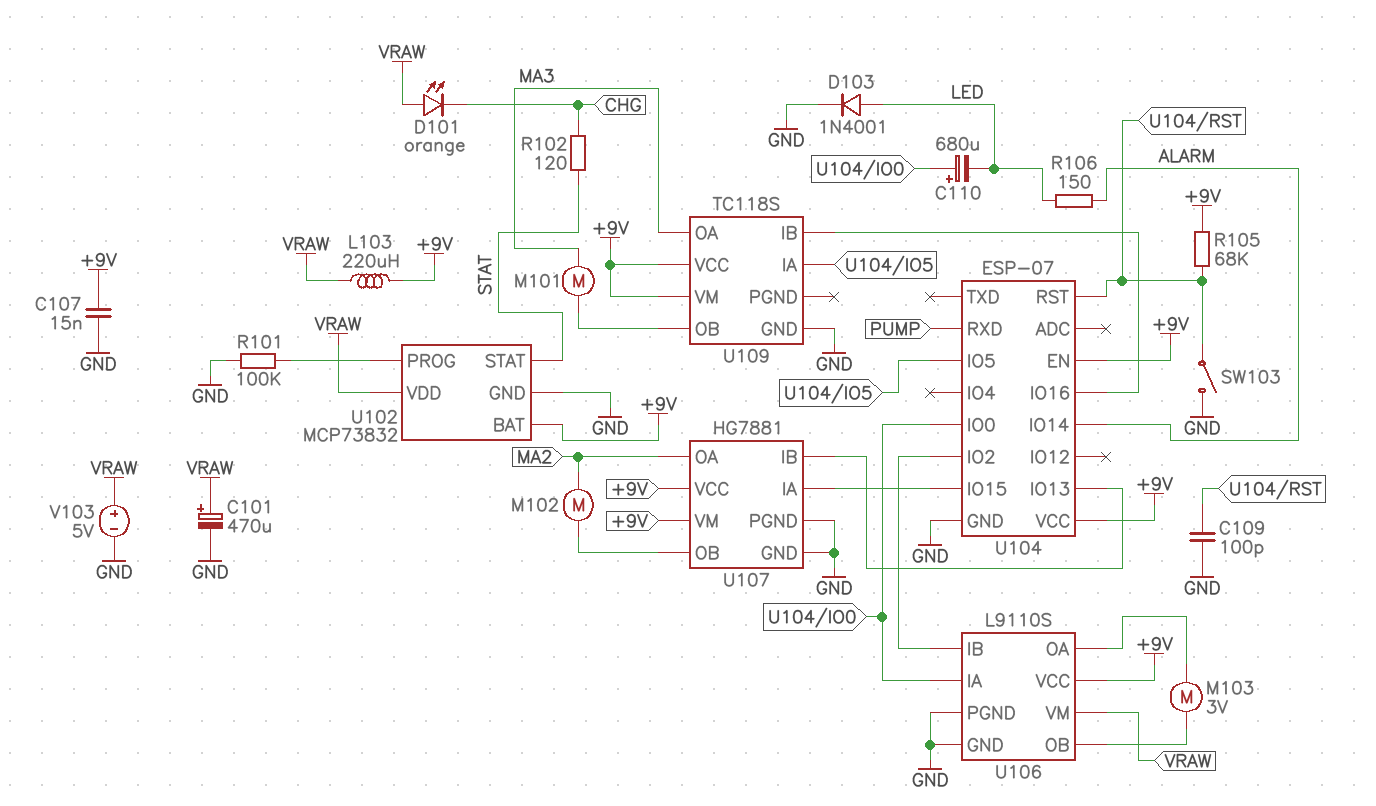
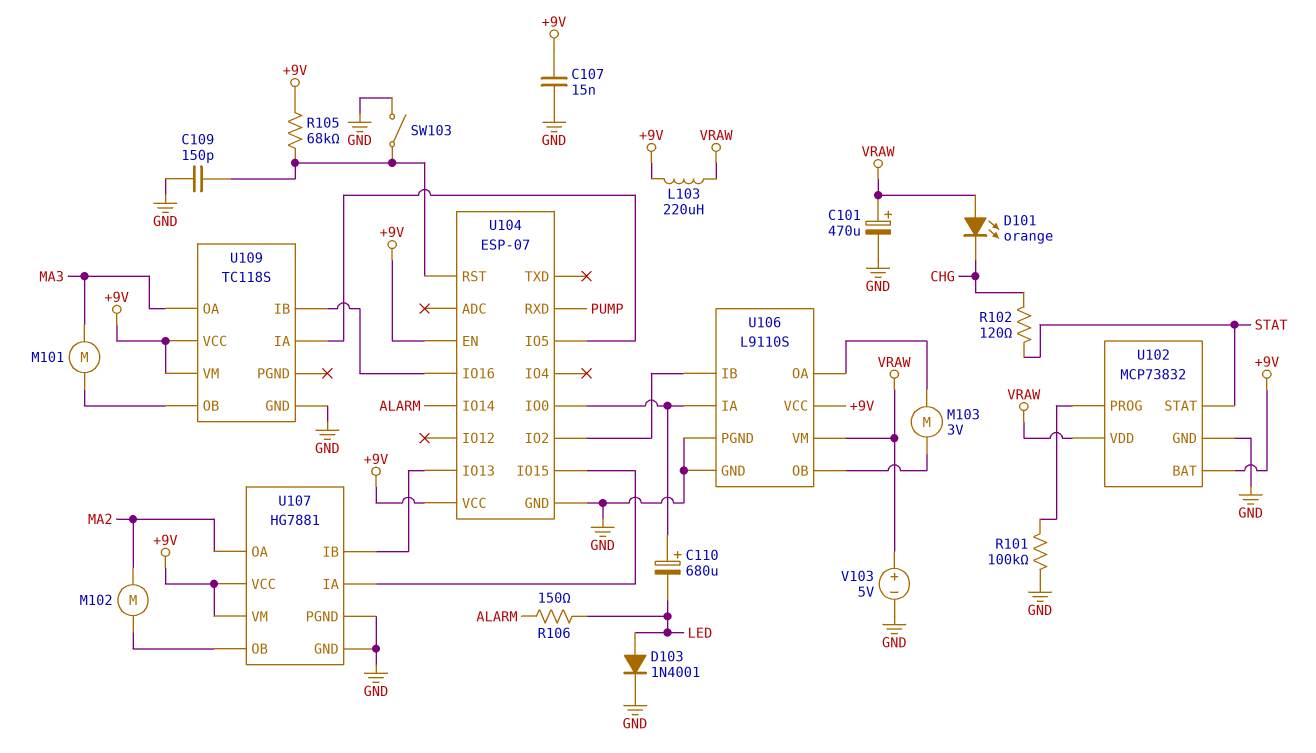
C109: 100pF (GND, U104/RST) -> 150pF (GND, U104/RST)

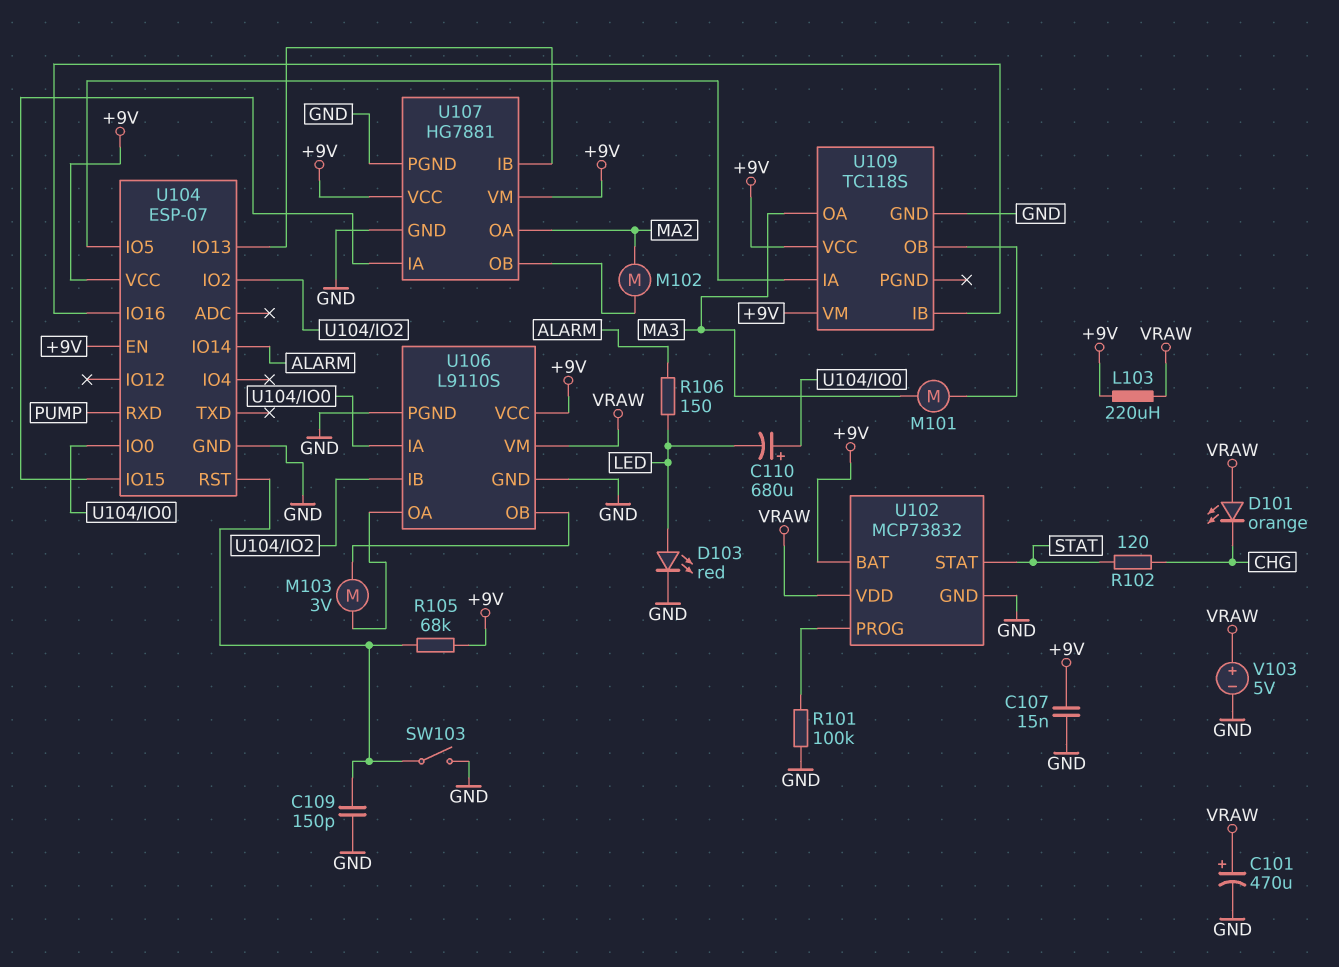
D103: diode 1N4001 (A LED, K GND) -> LED red (A LED, K GND)

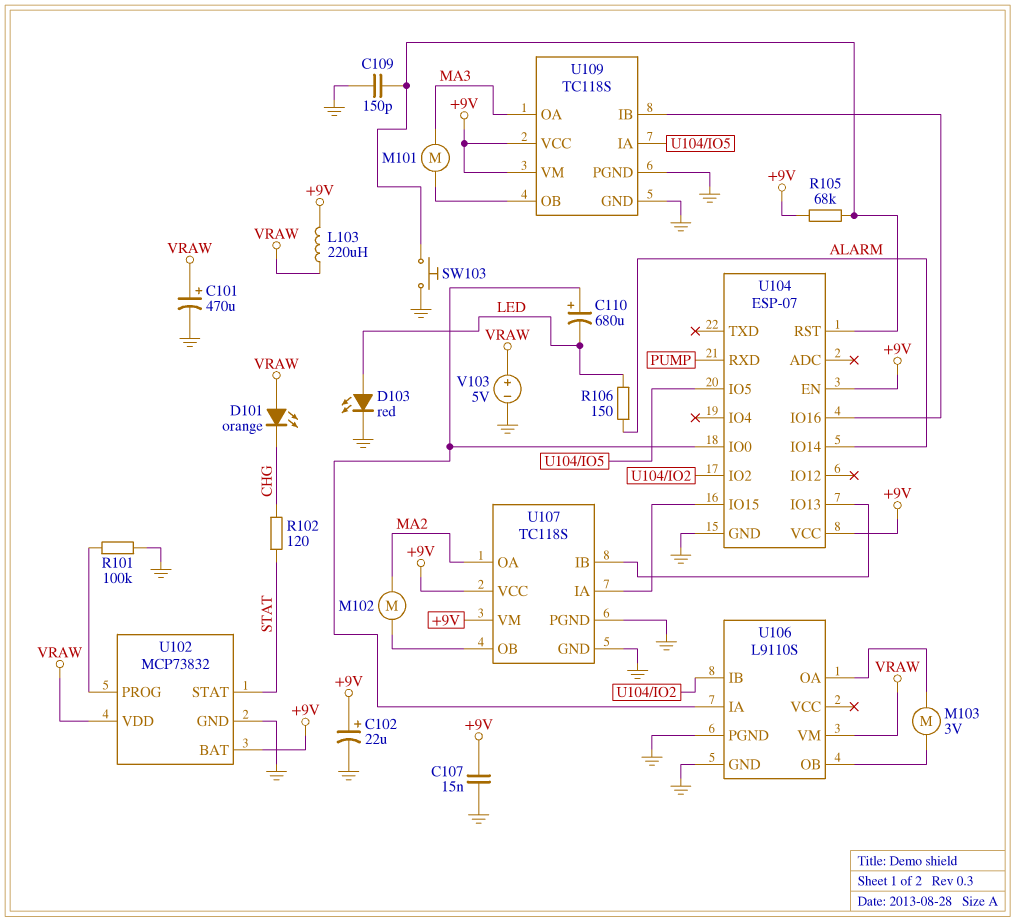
C102: none -> 22uF (plus +9V, minus GND)
SW103: switch (GND, U104/RST) -> button (GND, U104/RST)
U106 pin VCC: +9V -> none
U107: HG7881 -> TC118S
U109 pin PGND: none -> GND

